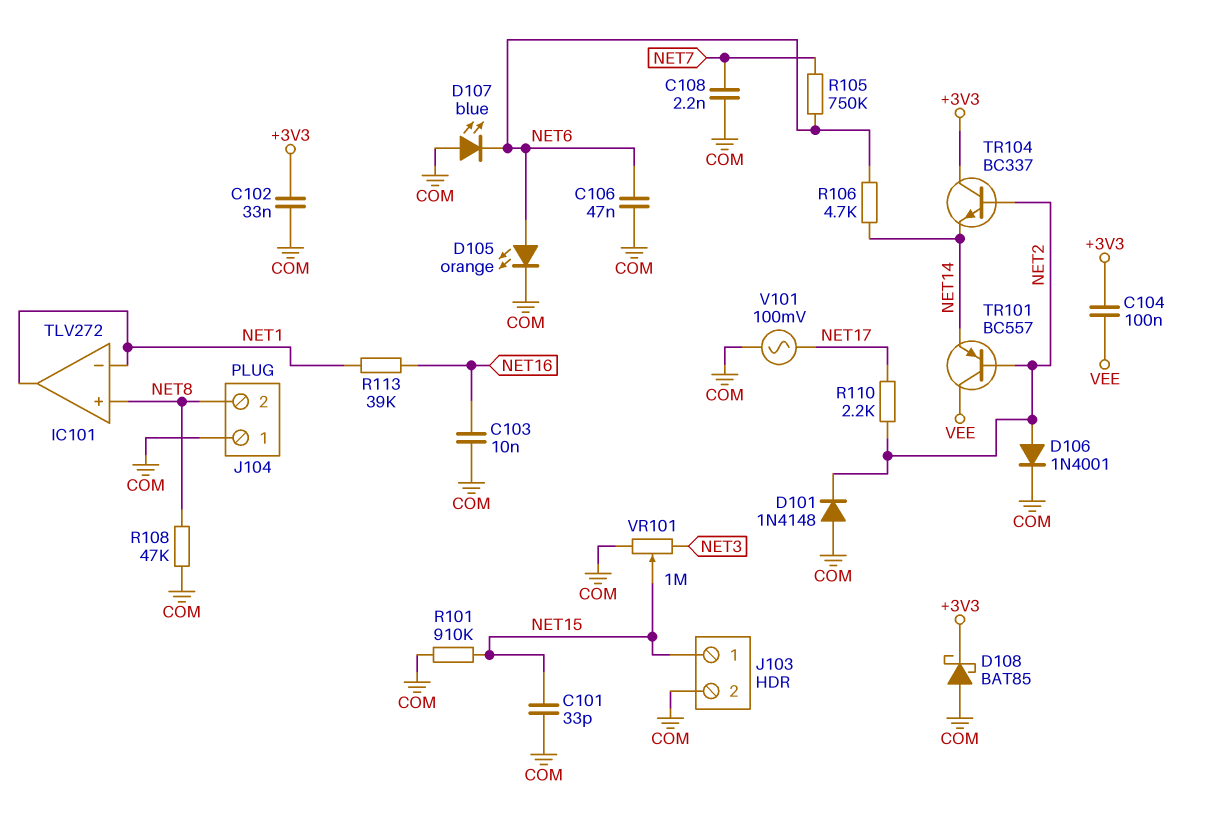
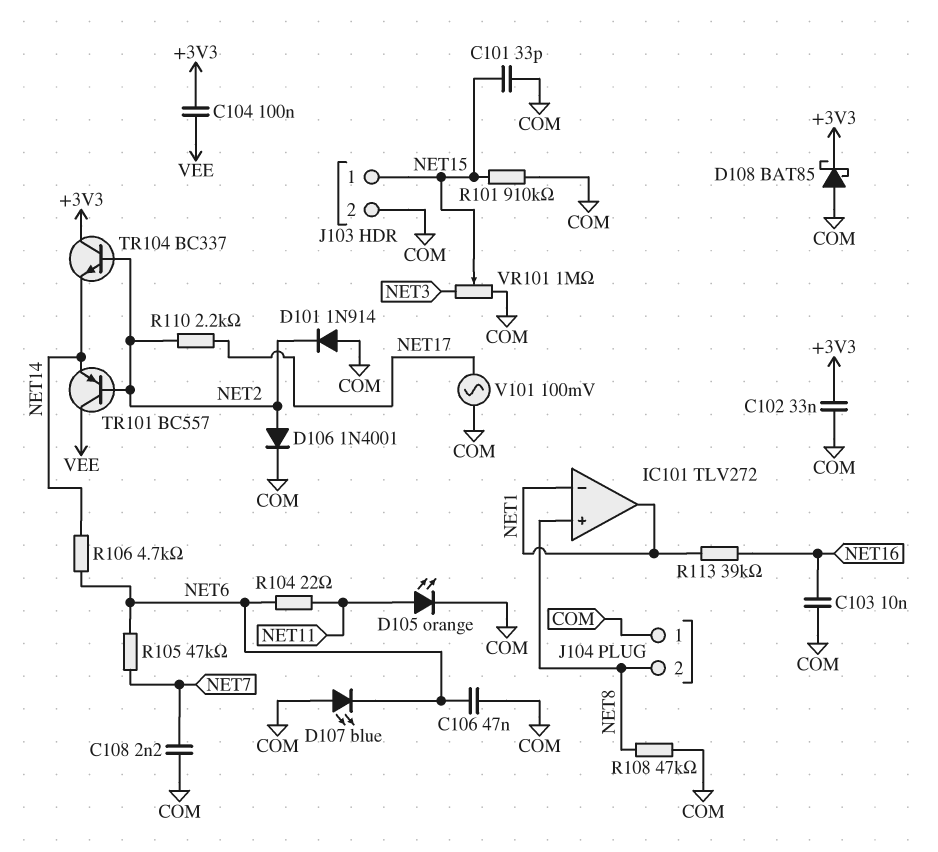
D101: diode 1N4148 (A COM, K NET2) -> diode 1N914 (A COM, K NET2)
D105: LED orange (A NET6, K COM) -> LED orange (A NET11, K COM)
R104: none -> 22 (NET6, NET11)
R105: 750k (NET6, NET7) -> 47k (NET6, NET7)

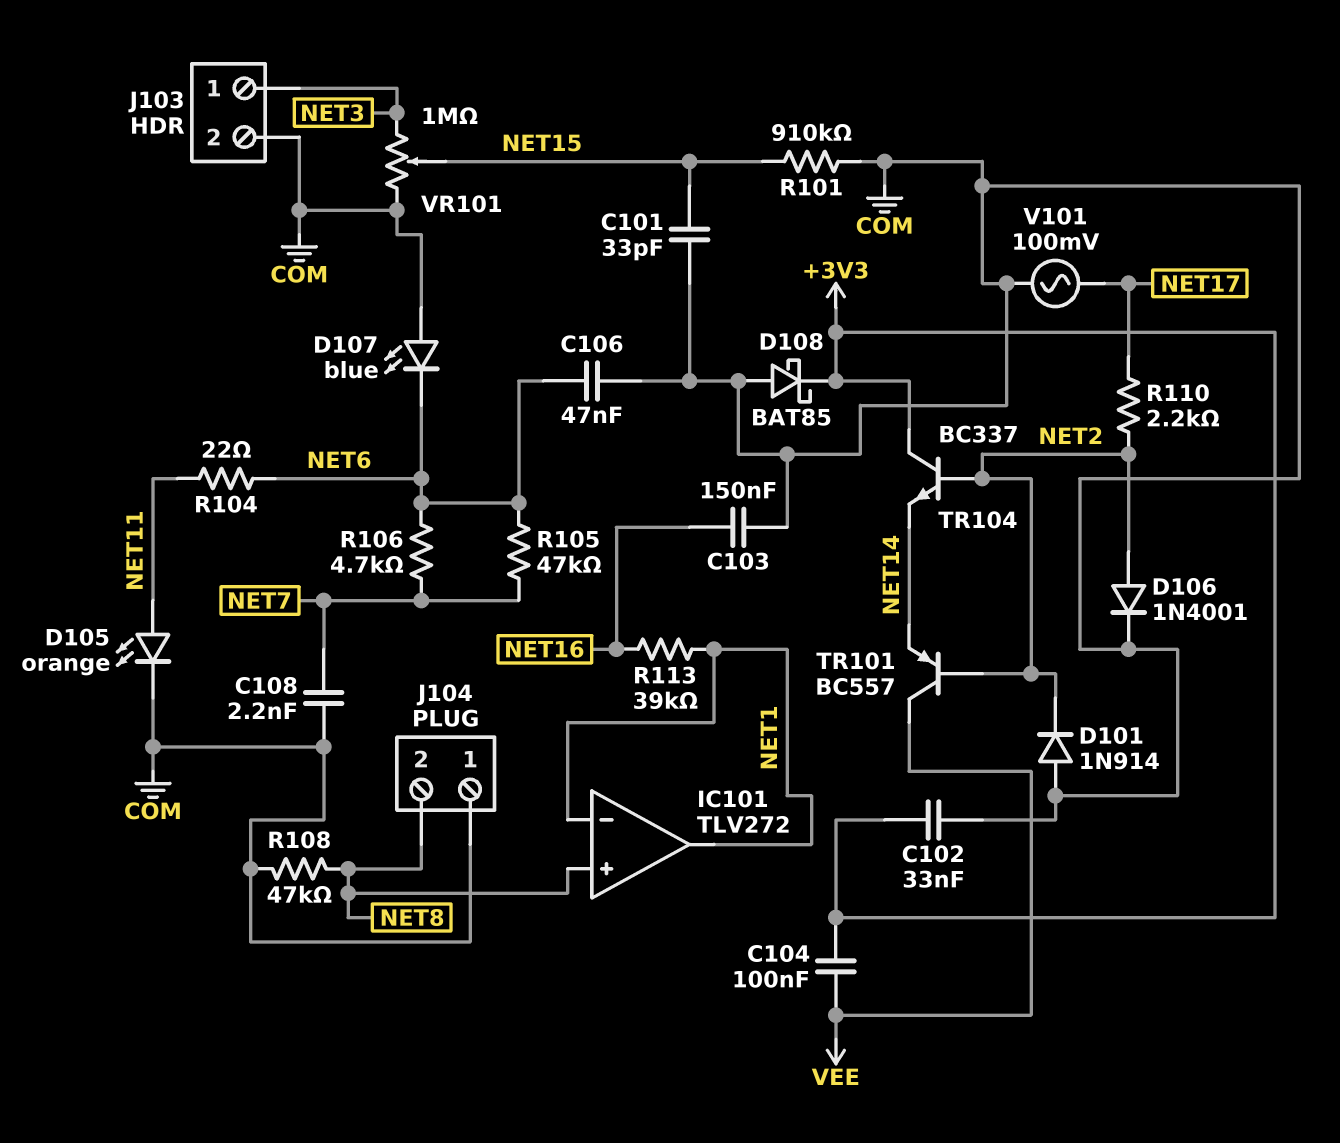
C103: 10nF (COM, NET16) -> 150nF (COM, NET16)
J103 pin 1: NET15 -> NET3
R106: 4.7k (NET6, NET14) -> 4.7k (NET6, NET7)

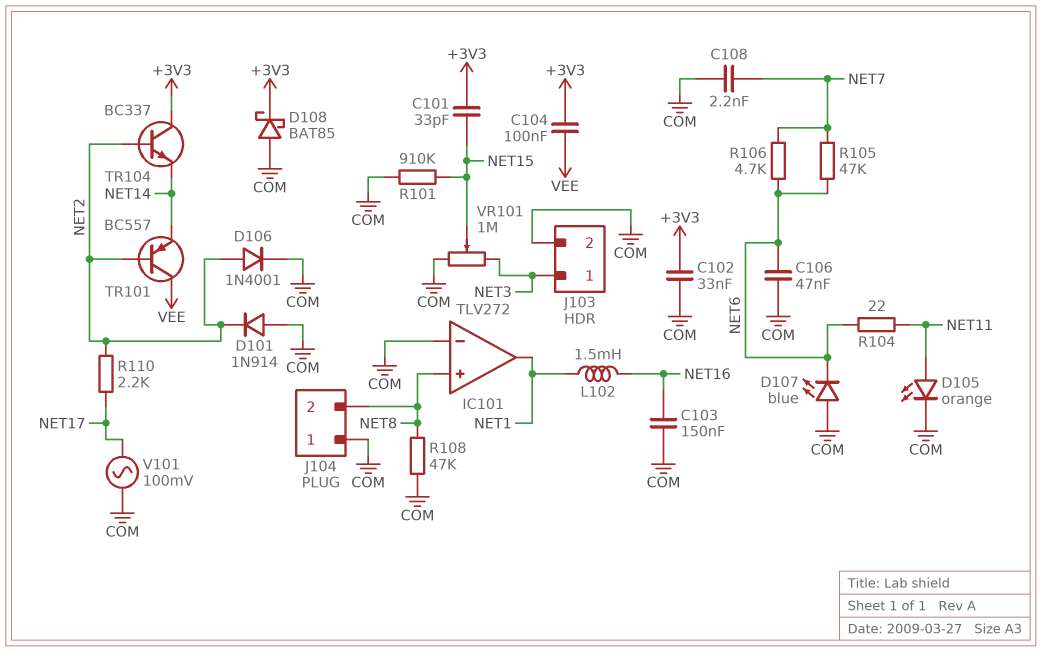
C101: 33pF (COM, NET15) -> 33pF (+3V3, NET15)
IC101 pin in-: NET1 -> COM
L102: none -> 1.5mH (NET1, NET16)
R113: 39k (NET1, NET16) -> none

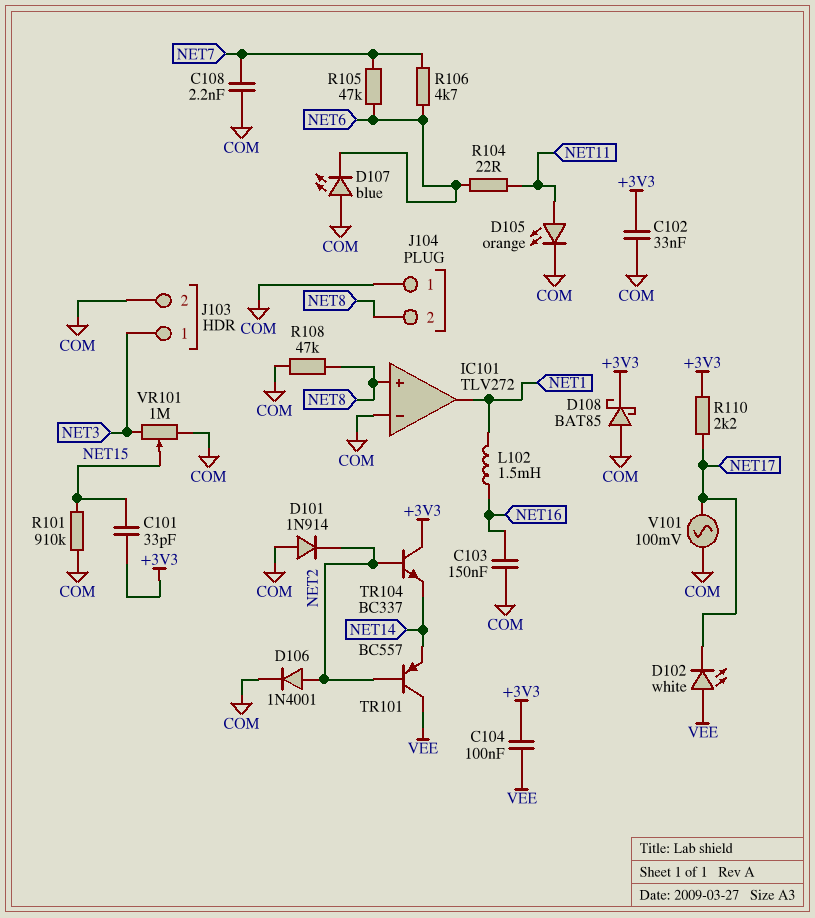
C106: 47nF (COM, NET6) -> none
D102: none -> LED white (A VEE, K NET17)
R110: 2.2k (NET2, NET17) -> 2.2k (+3V3, NET17)

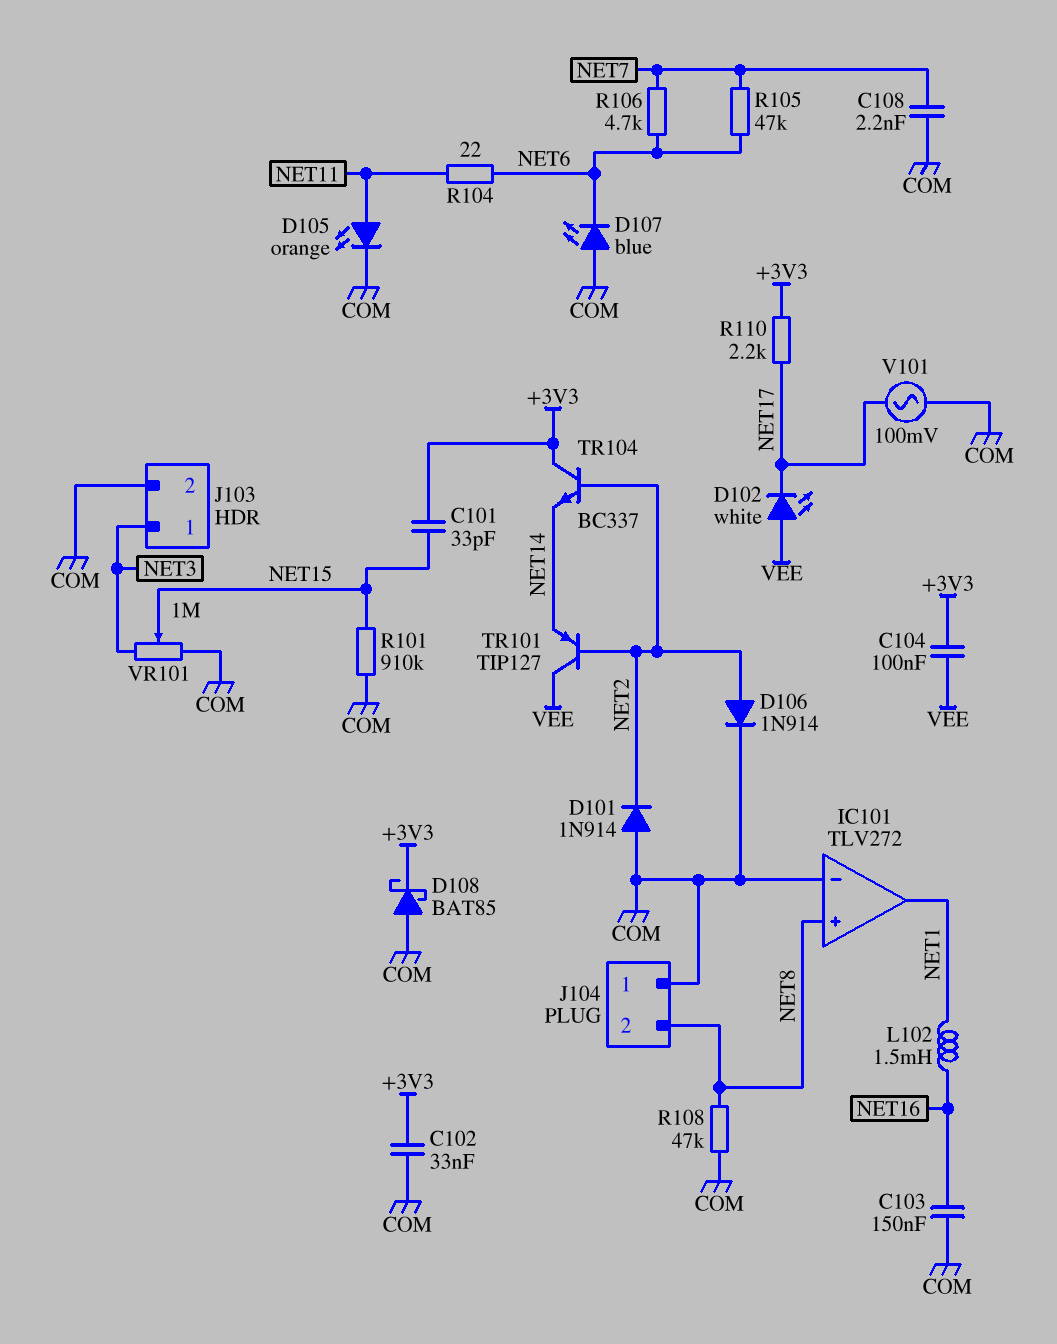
D106: diode 1N4001 (A NET2, K COM) -> diode 1N914 (A NET2, K COM)
TR101: PNP BC557 (B NET2, C VEE, E NET14) -> PNP TIP127 (B NET2, C VEE, E NET14)

